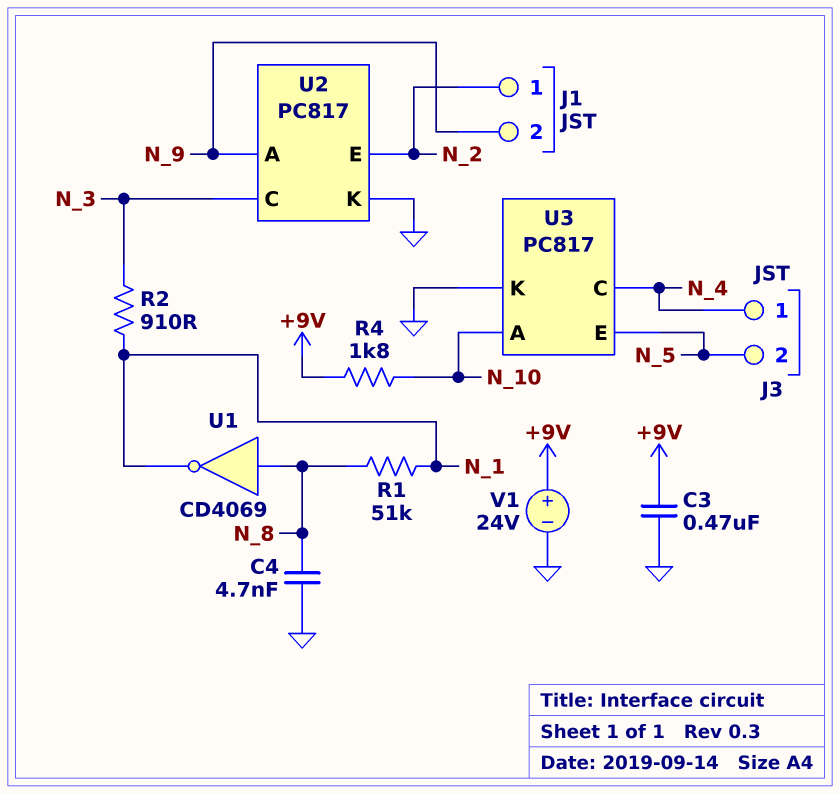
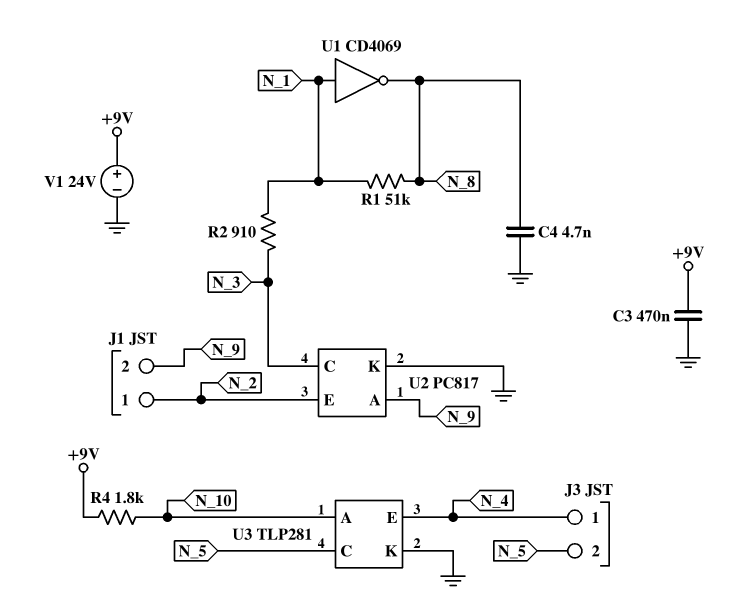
U1: NOT CD4069 (in N_8, out N_1) -> NOT CD4069 (in N_1, out N_8)
U3: PC817 -> TLP281
U3 pin C: N_4 -> N_5
U3 pin E: N_5 -> N_4

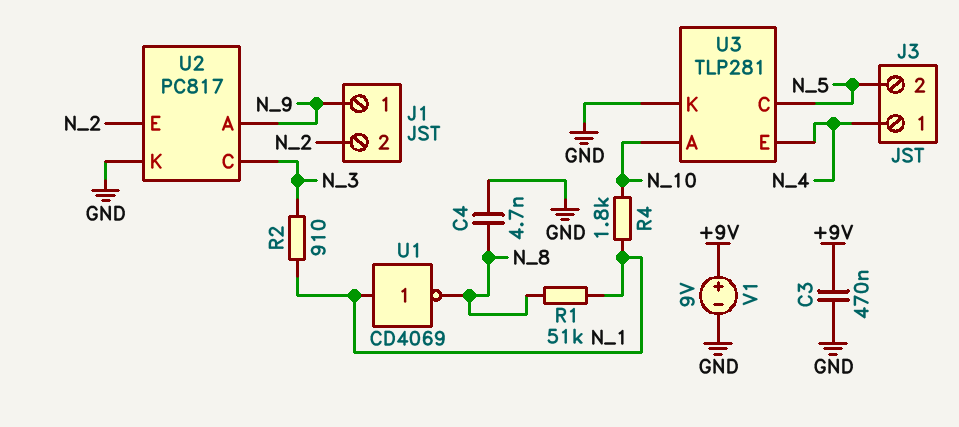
J1 pin 1: N_2 -> N_9
J1 pin 2: N_9 -> N_2
R4: 1.8k (+9V, N_10) -> 1.8k (N_1, N_10)
V1: 24V (plus +9V, minus GND) -> 9V (plus +9V, minus GND)

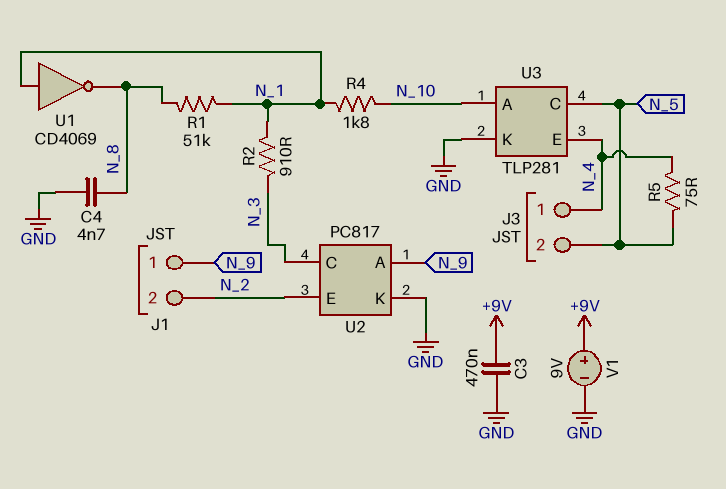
R5: none -> 75 (N_4, N_5)

